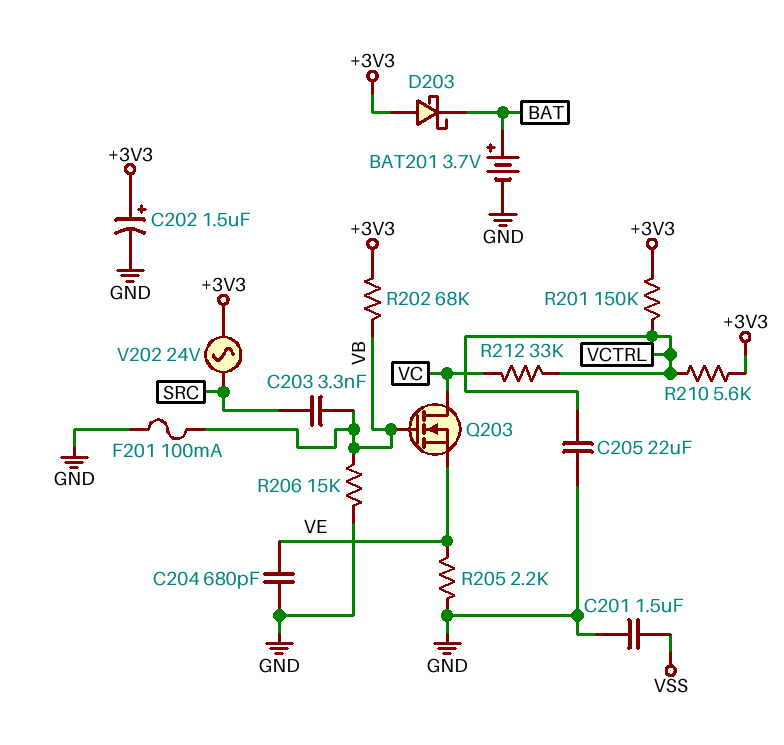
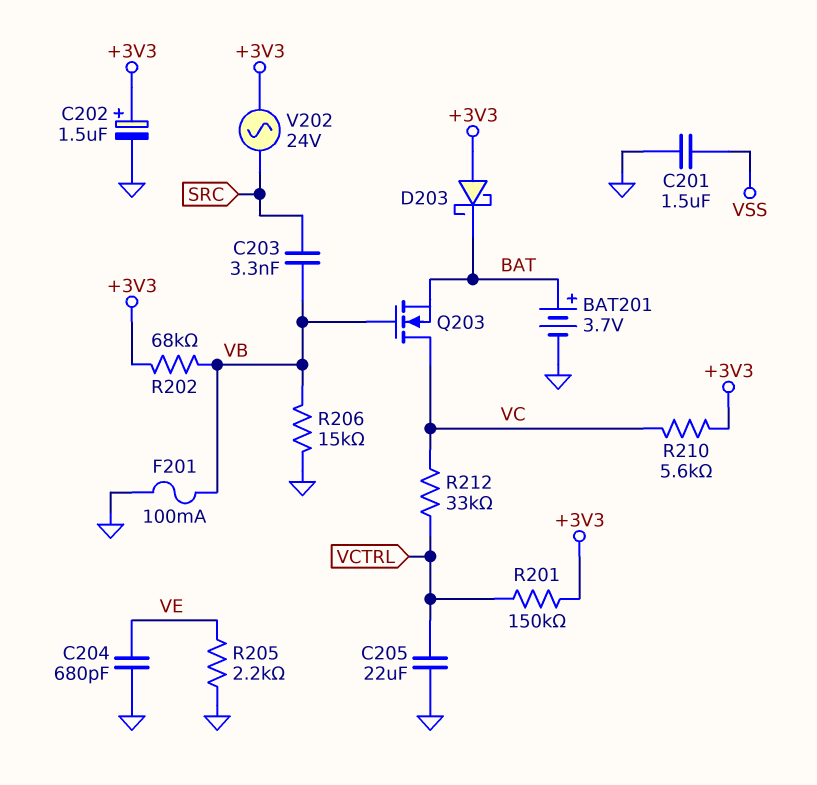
Q203: NMOS (G VB, D VC, S VE) -> NMOS (G VB, D VC, S BAT)
R210: 5.6k (+3V3, VCTRL) -> 5.6k (+3V3, VC)

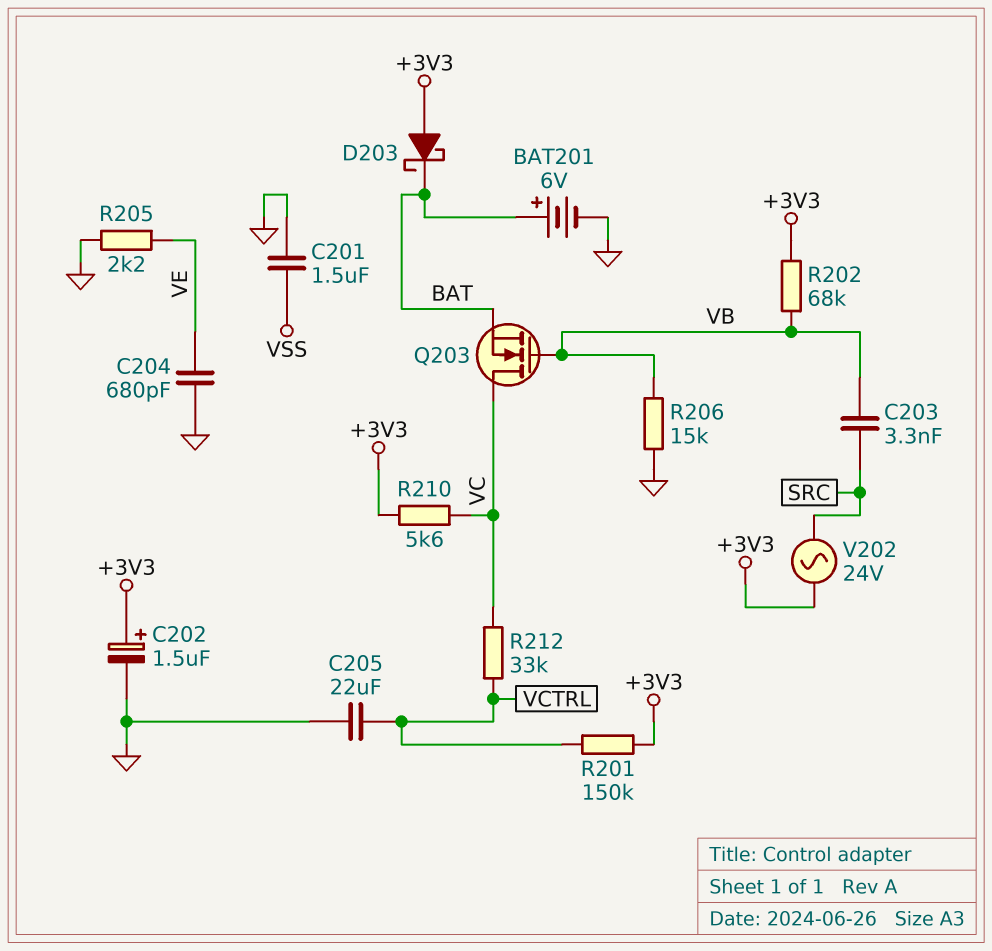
BAT201: 3.7V (plus BAT, minus GND) -> 6V (plus BAT, minus GND)
F201: 100mA (GND, VB) -> none

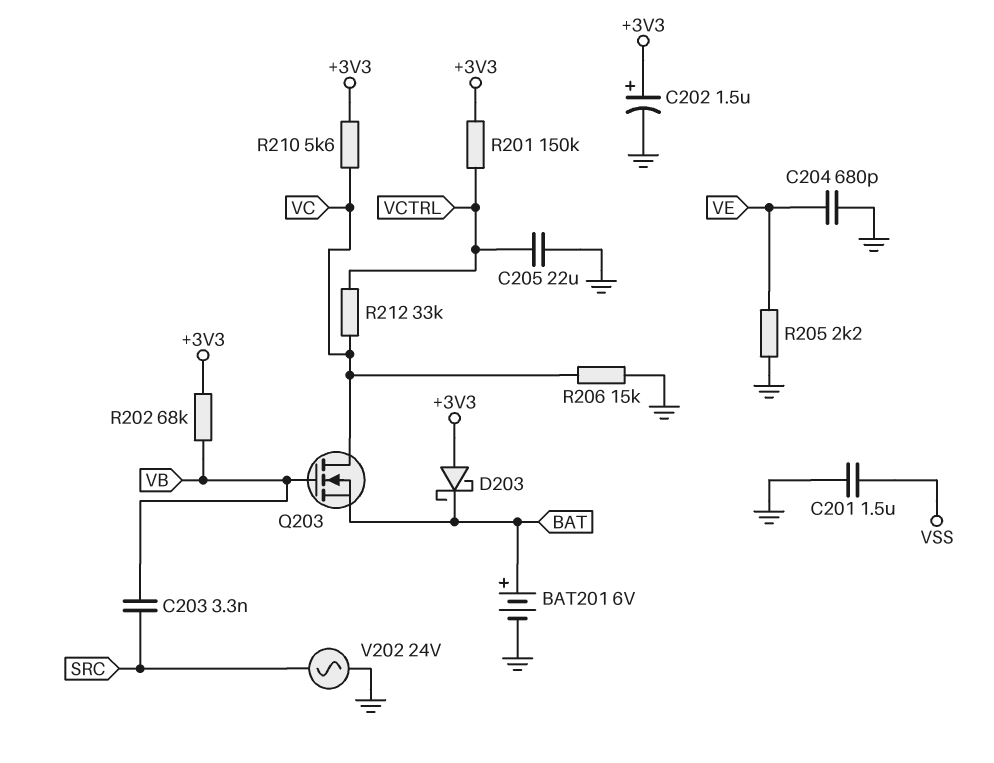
R206: 15k (GND, VB) -> 15k (GND, VC)
V202: AC 24V (+3V3, SRC) -> AC 24V (GND, SRC)

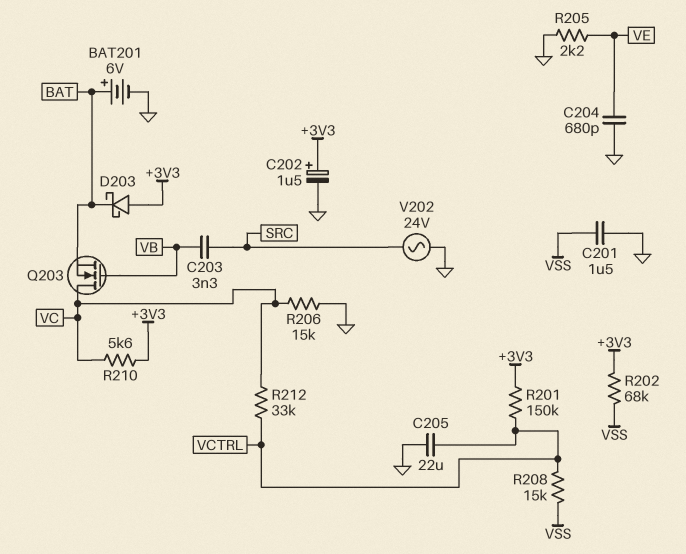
R202: 68k (+3V3, VB) -> 68k (+3V3, VSS)
R208: none -> 15k (VCTRL, VSS)

